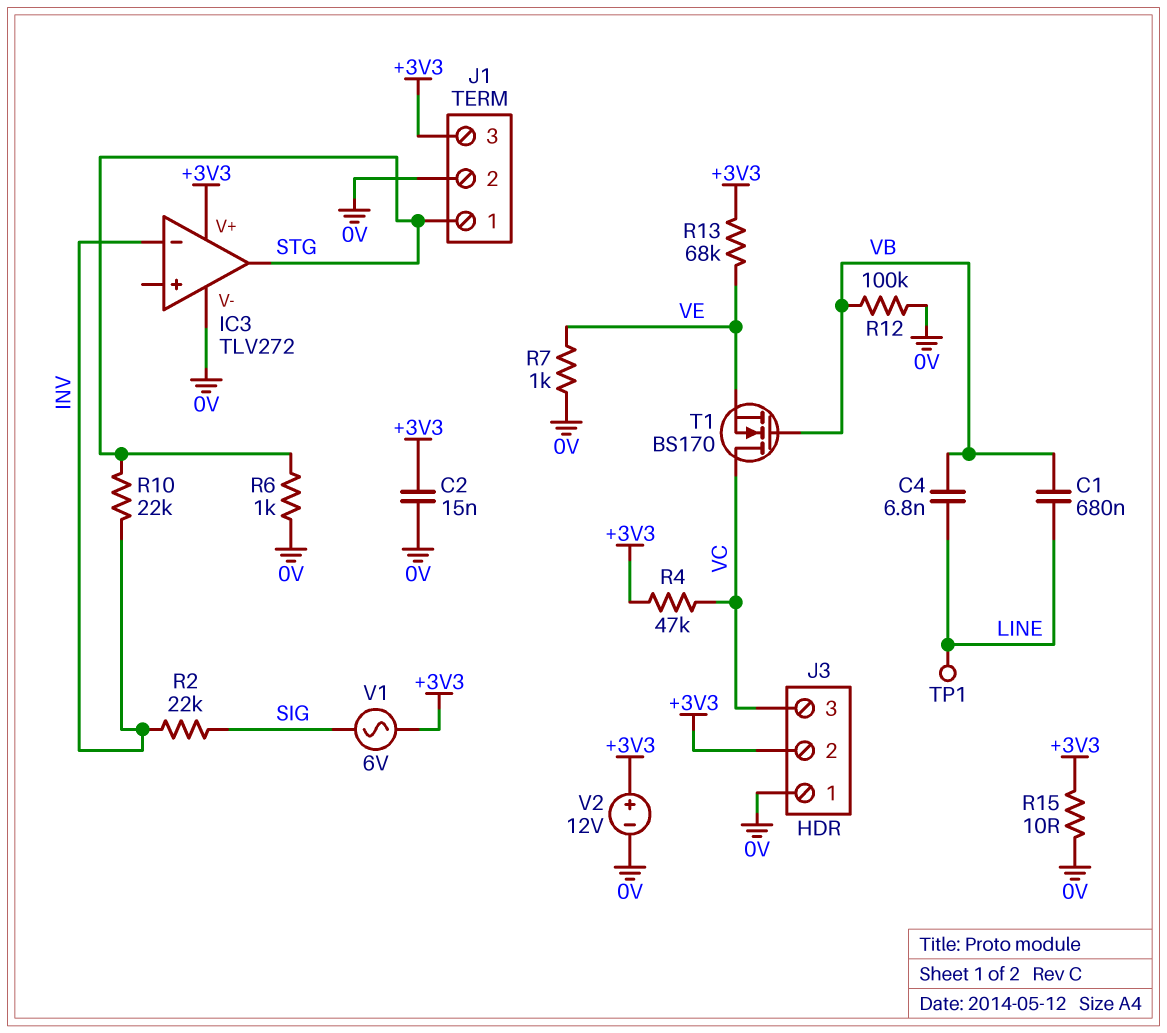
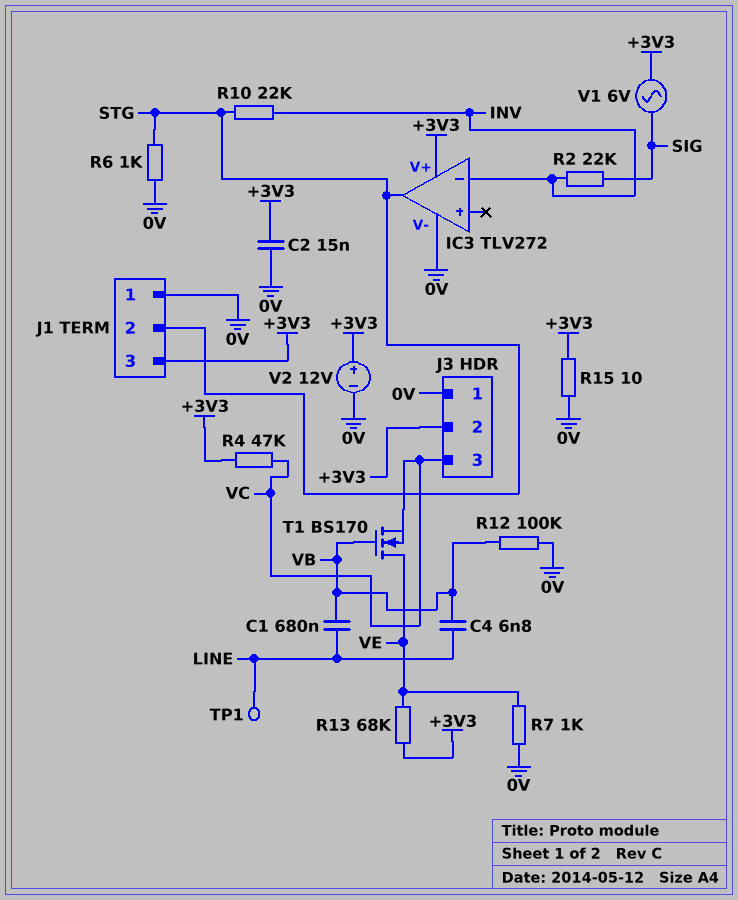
J1 pin 1: STG -> 0V
J1 pin 2: 0V -> STG
T1: NMOS BS170 (G VB, D VC, S VE) -> NMOS BS170 (G VB, D VE, S VC)

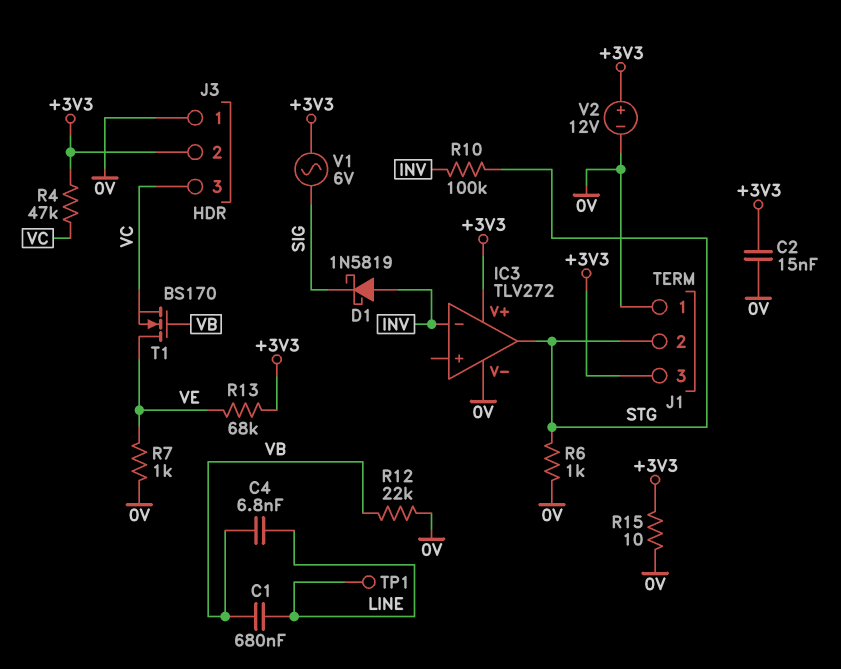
D1: none -> schottky 1N5819 (A INV, K SIG)
R2: 22k (INV, SIG) -> none
R10: 22k (INV, STG) -> 100k (INV, STG)
R12: 100k (0V, VB) -> 22k (0V, VB)

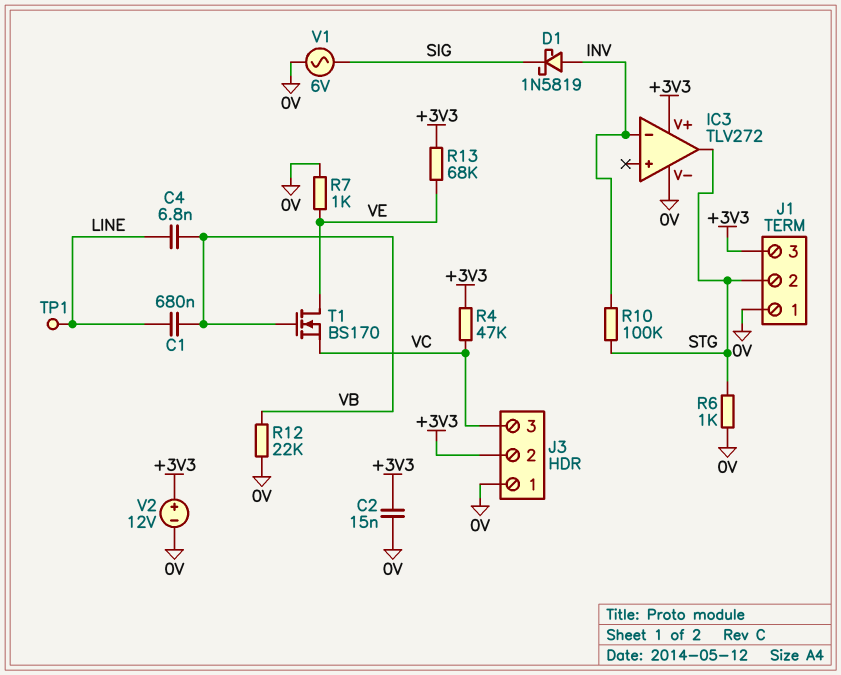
R15: 10 (+3V3, 0V) -> none
V1: AC 6V (+3V3, SIG) -> AC 6V (0V, SIG)

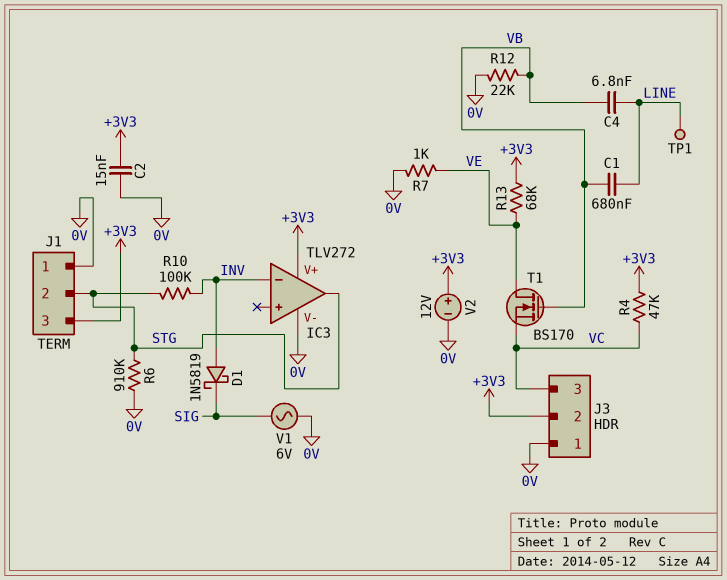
R6: 1k (0V, STG) -> 910k (0V, STG)

